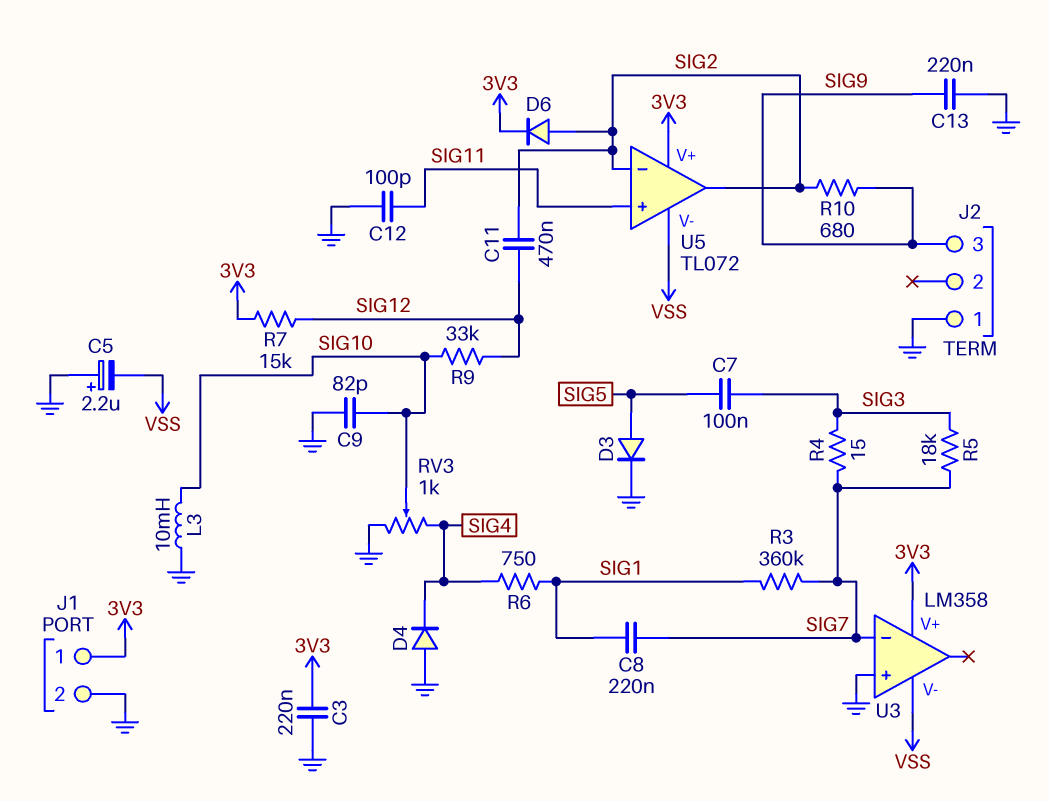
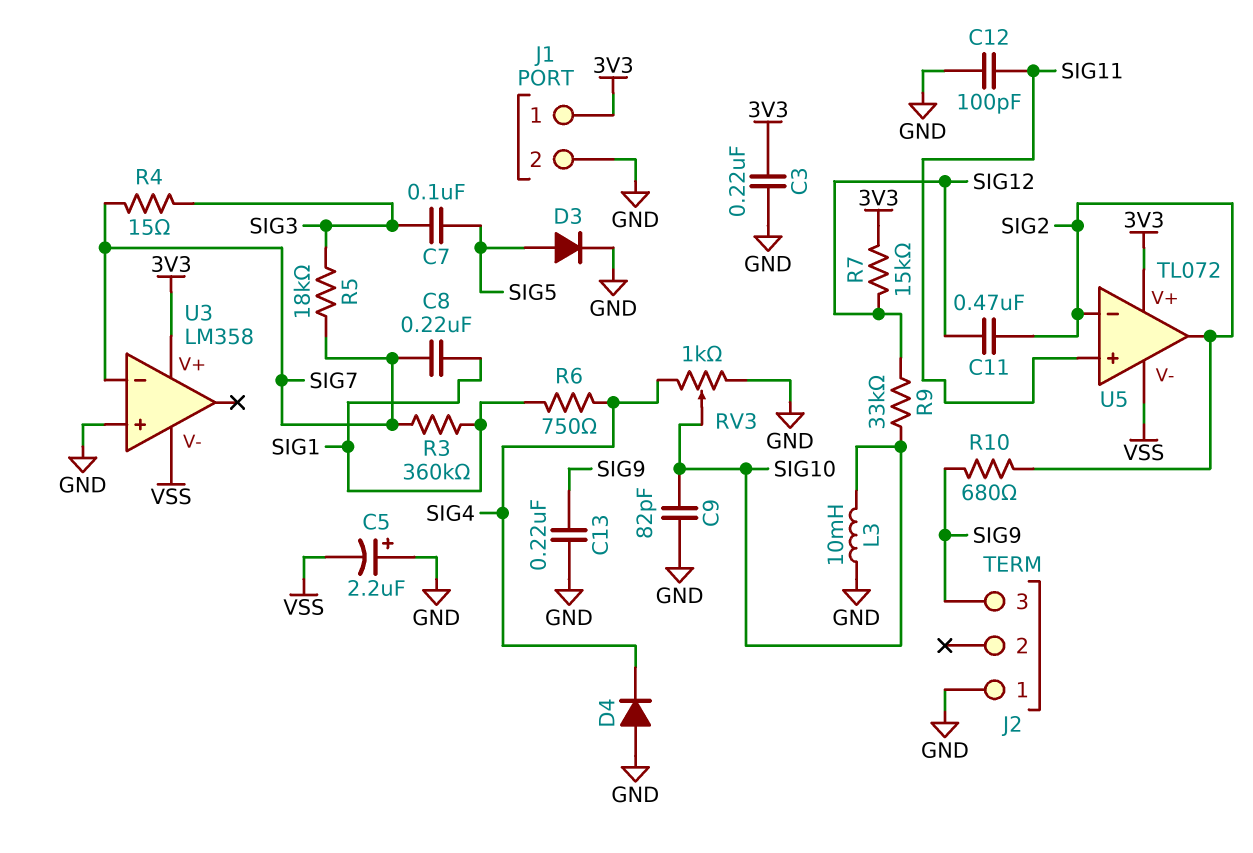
D6: diode (A SIG2, K 3V3) -> none

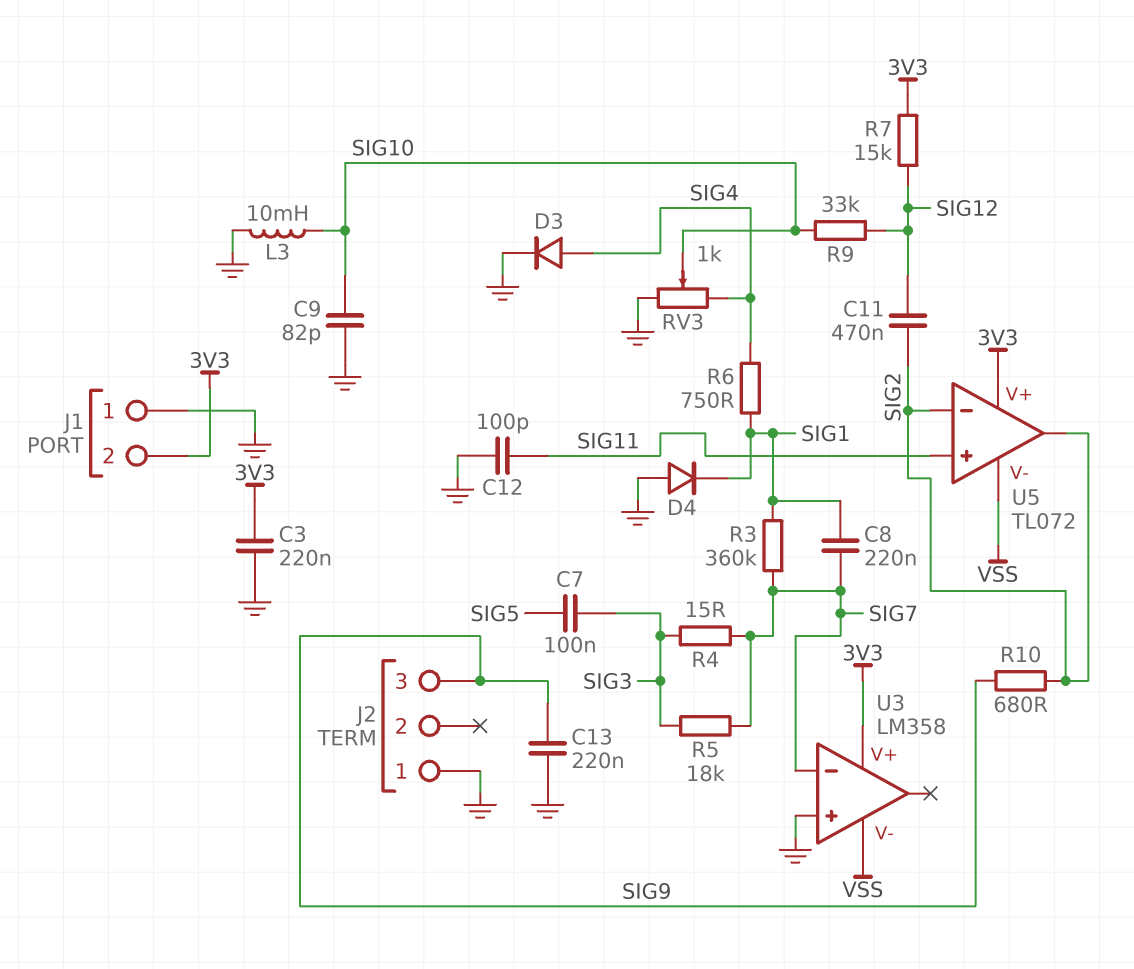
C5: 2.2uF (plus GND, minus VSS) -> none
D3: diode (A SIG5, K GND) -> diode (A SIG4, K GND)
D4: diode (A GND, K SIG4) -> diode (A GND, K SIG1)
J1 pin 1: 3V3 -> GND
J1 pin 2: GND -> 3V3

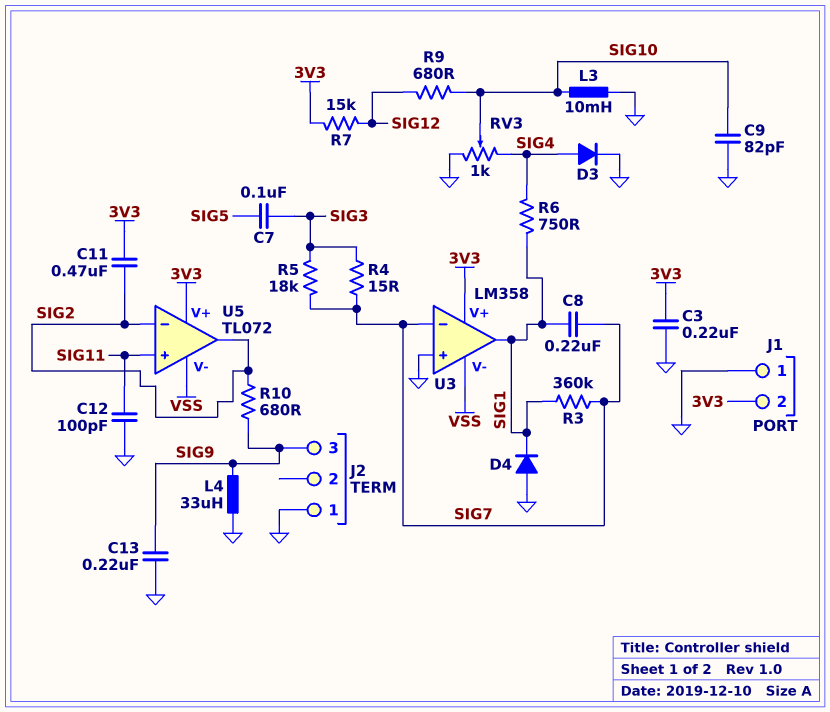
C11: 470nF (SIG2, SIG12) -> 470nF (3V3, SIG2)
L4: none -> 33uH (GND, SIG9)
R9: 33k (SIG10, SIG12) -> 680 (SIG10, SIG12)
U3 pin out: none -> SIG1

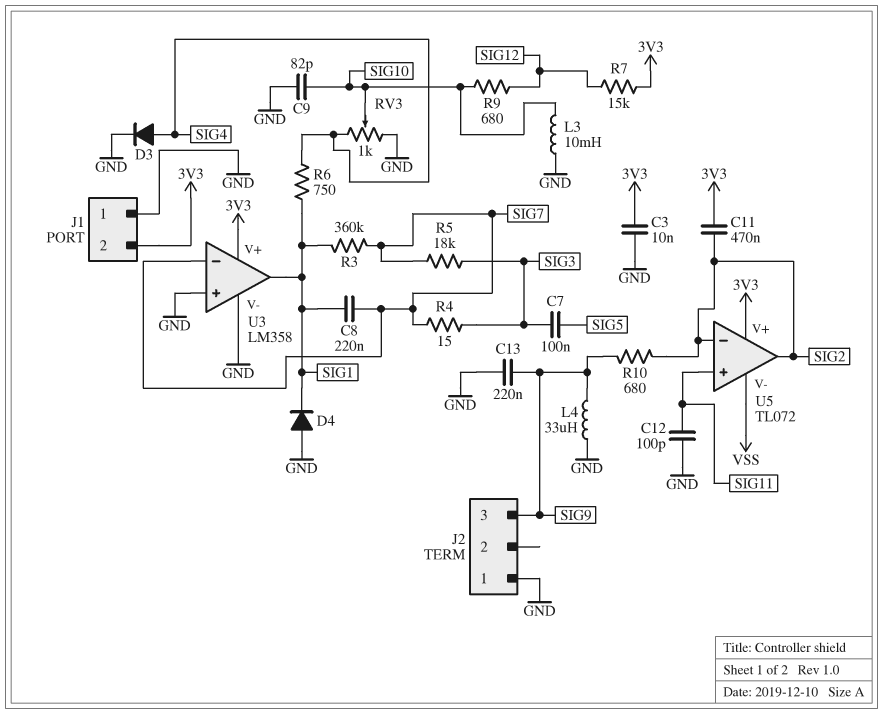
C3: 220nF (3V3, GND) -> 10nF (3V3, GND)
U3 pin V-: VSS -> GND

